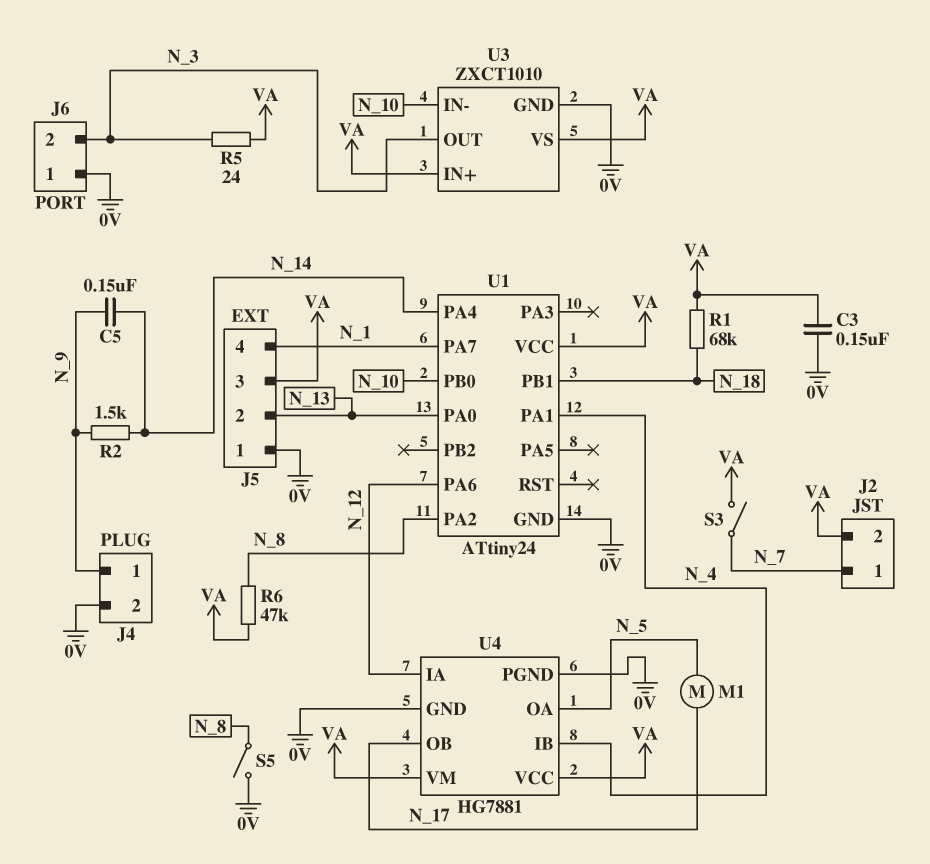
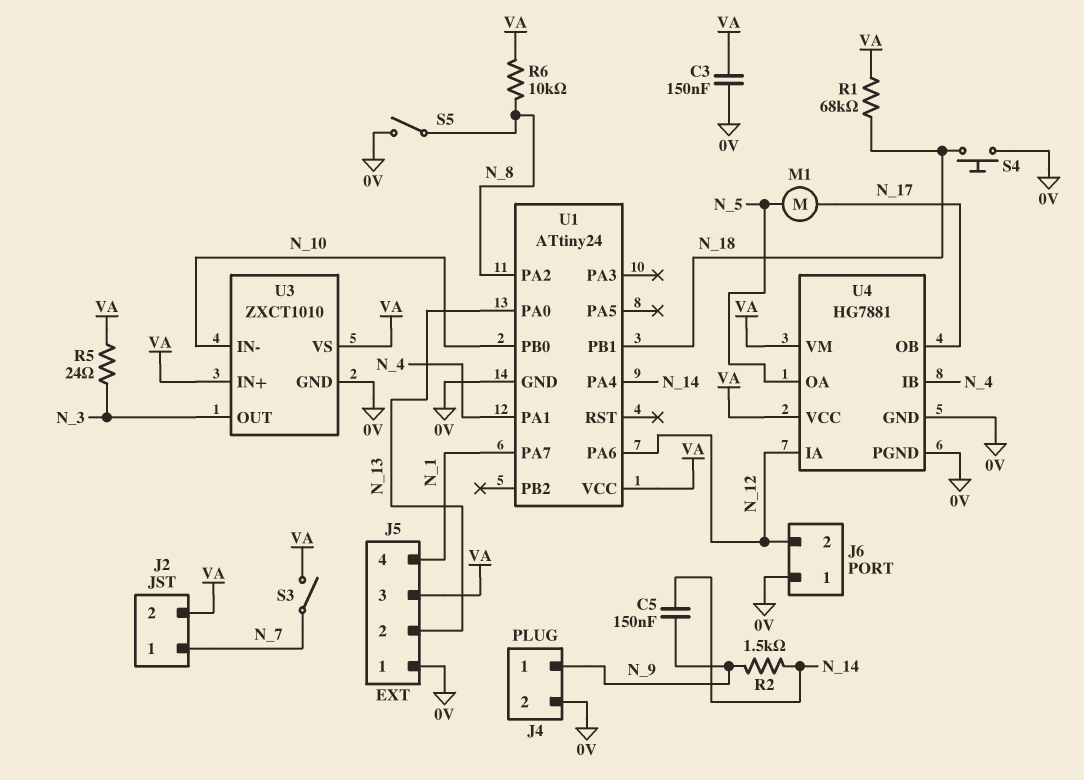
J6 pin 2: N_3 -> N_12
R6: 47k (N_8, VA) -> 10k (N_8, VA)
S4: none -> button (0V, N_18)

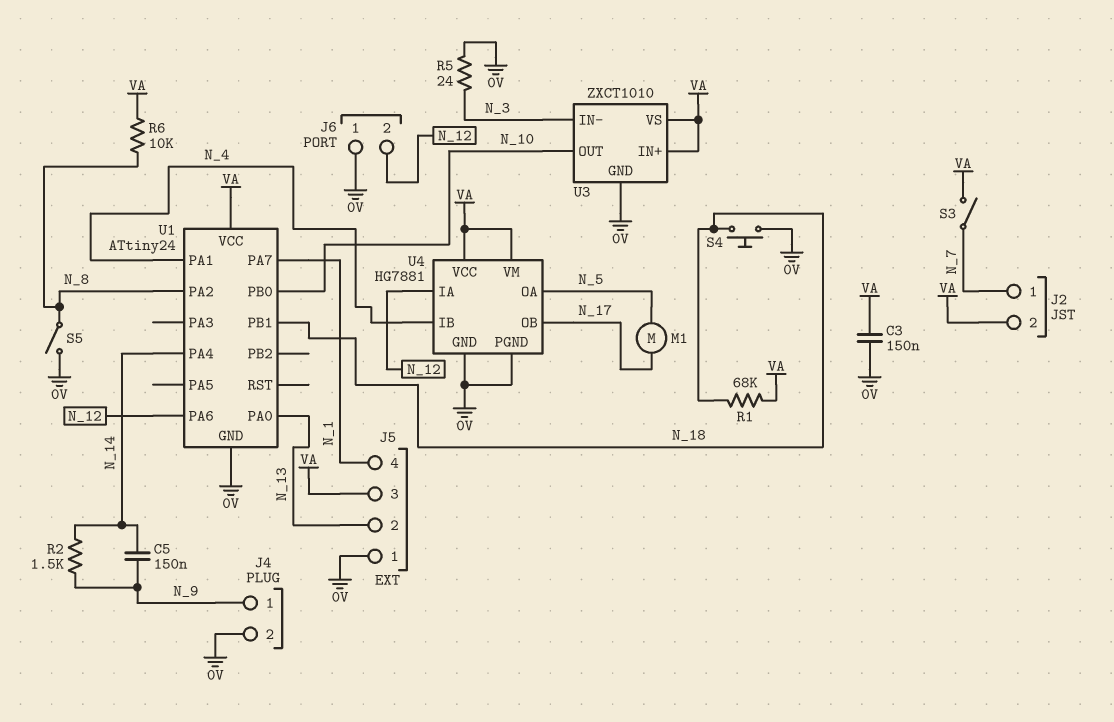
R5: 24 (N_3, VA) -> 24 (0V, N_3)
U3 pin IN-: N_10 -> N_3
U3 pin OUT: N_3 -> N_10

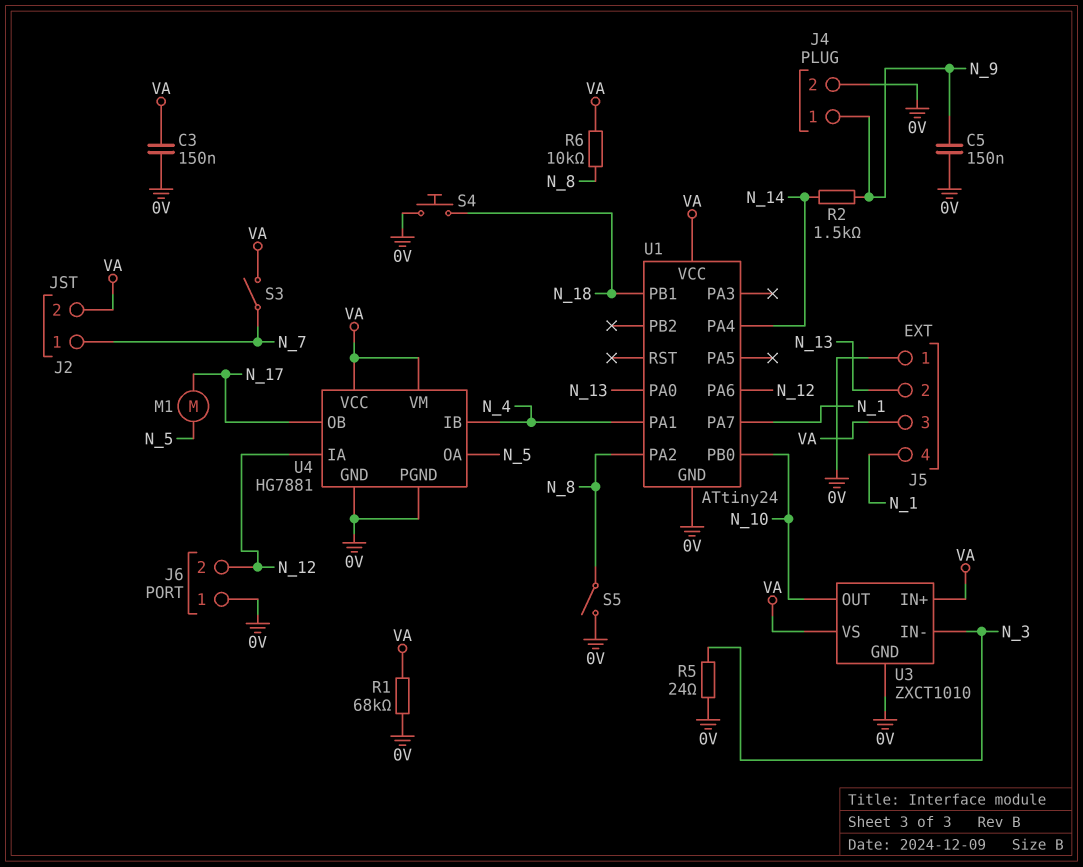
C5: 150nF (N_9, N_14) -> 150nF (0V, N_9)
R1: 68k (N_18, VA) -> 68k (0V, VA)

